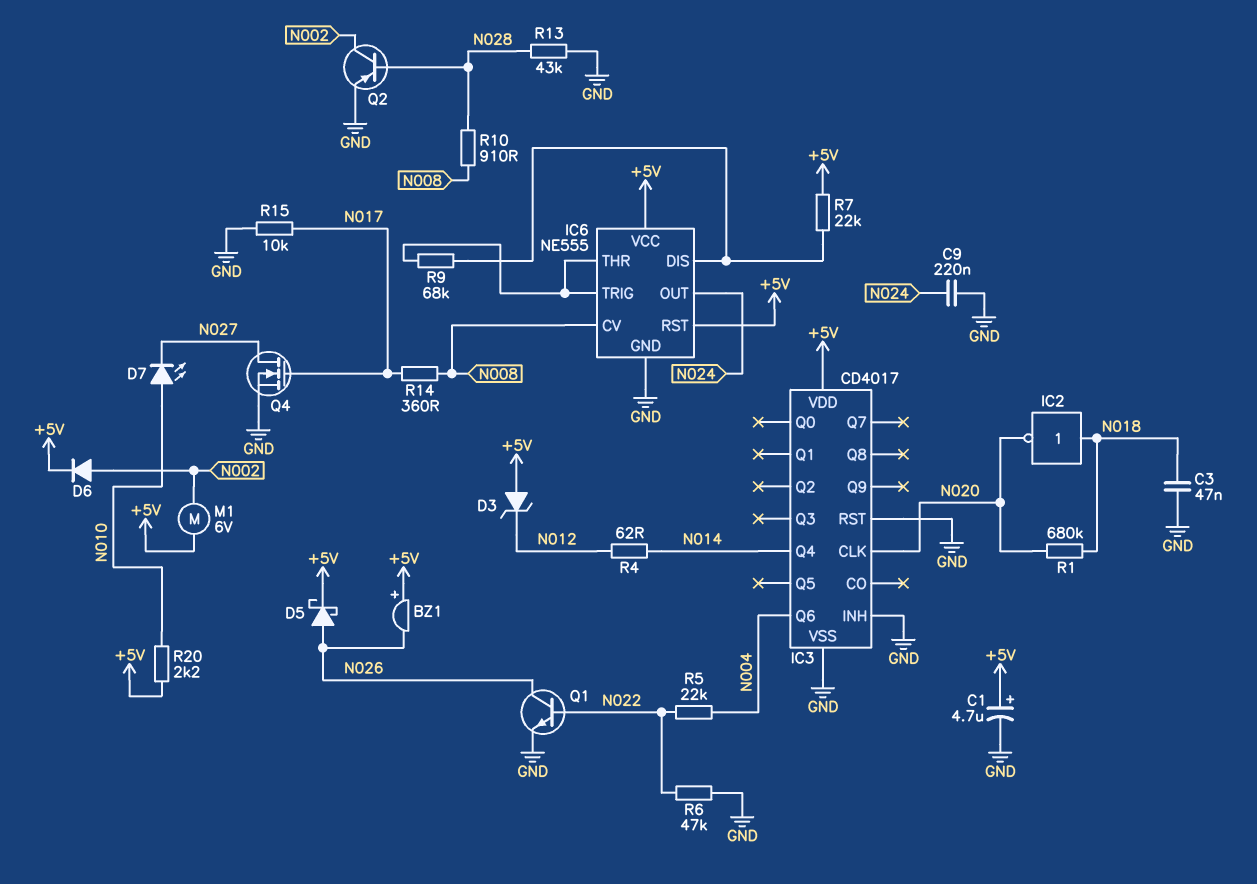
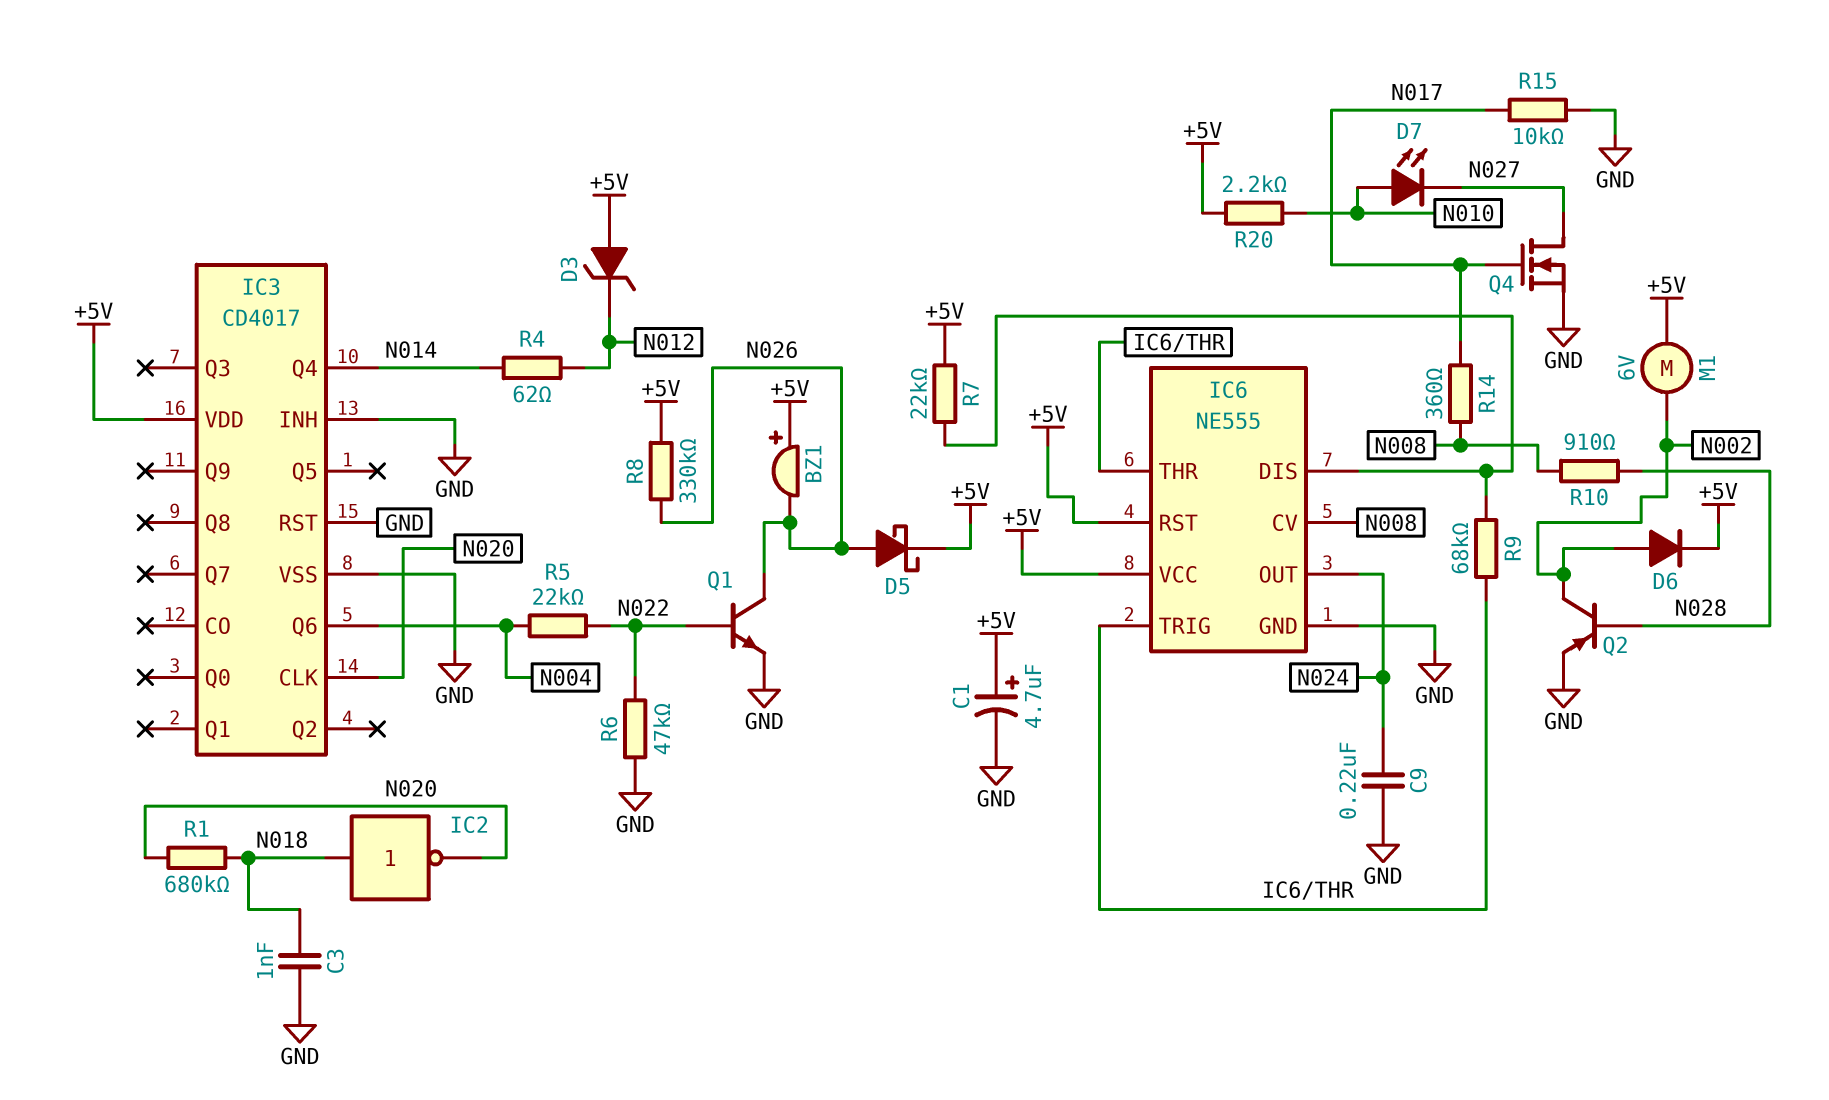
C3: 47nF (GND, N018) -> 1nF (GND, N018)
R8: none -> 330k (+5V, N026)
R13: 43k (GND, N028) -> none

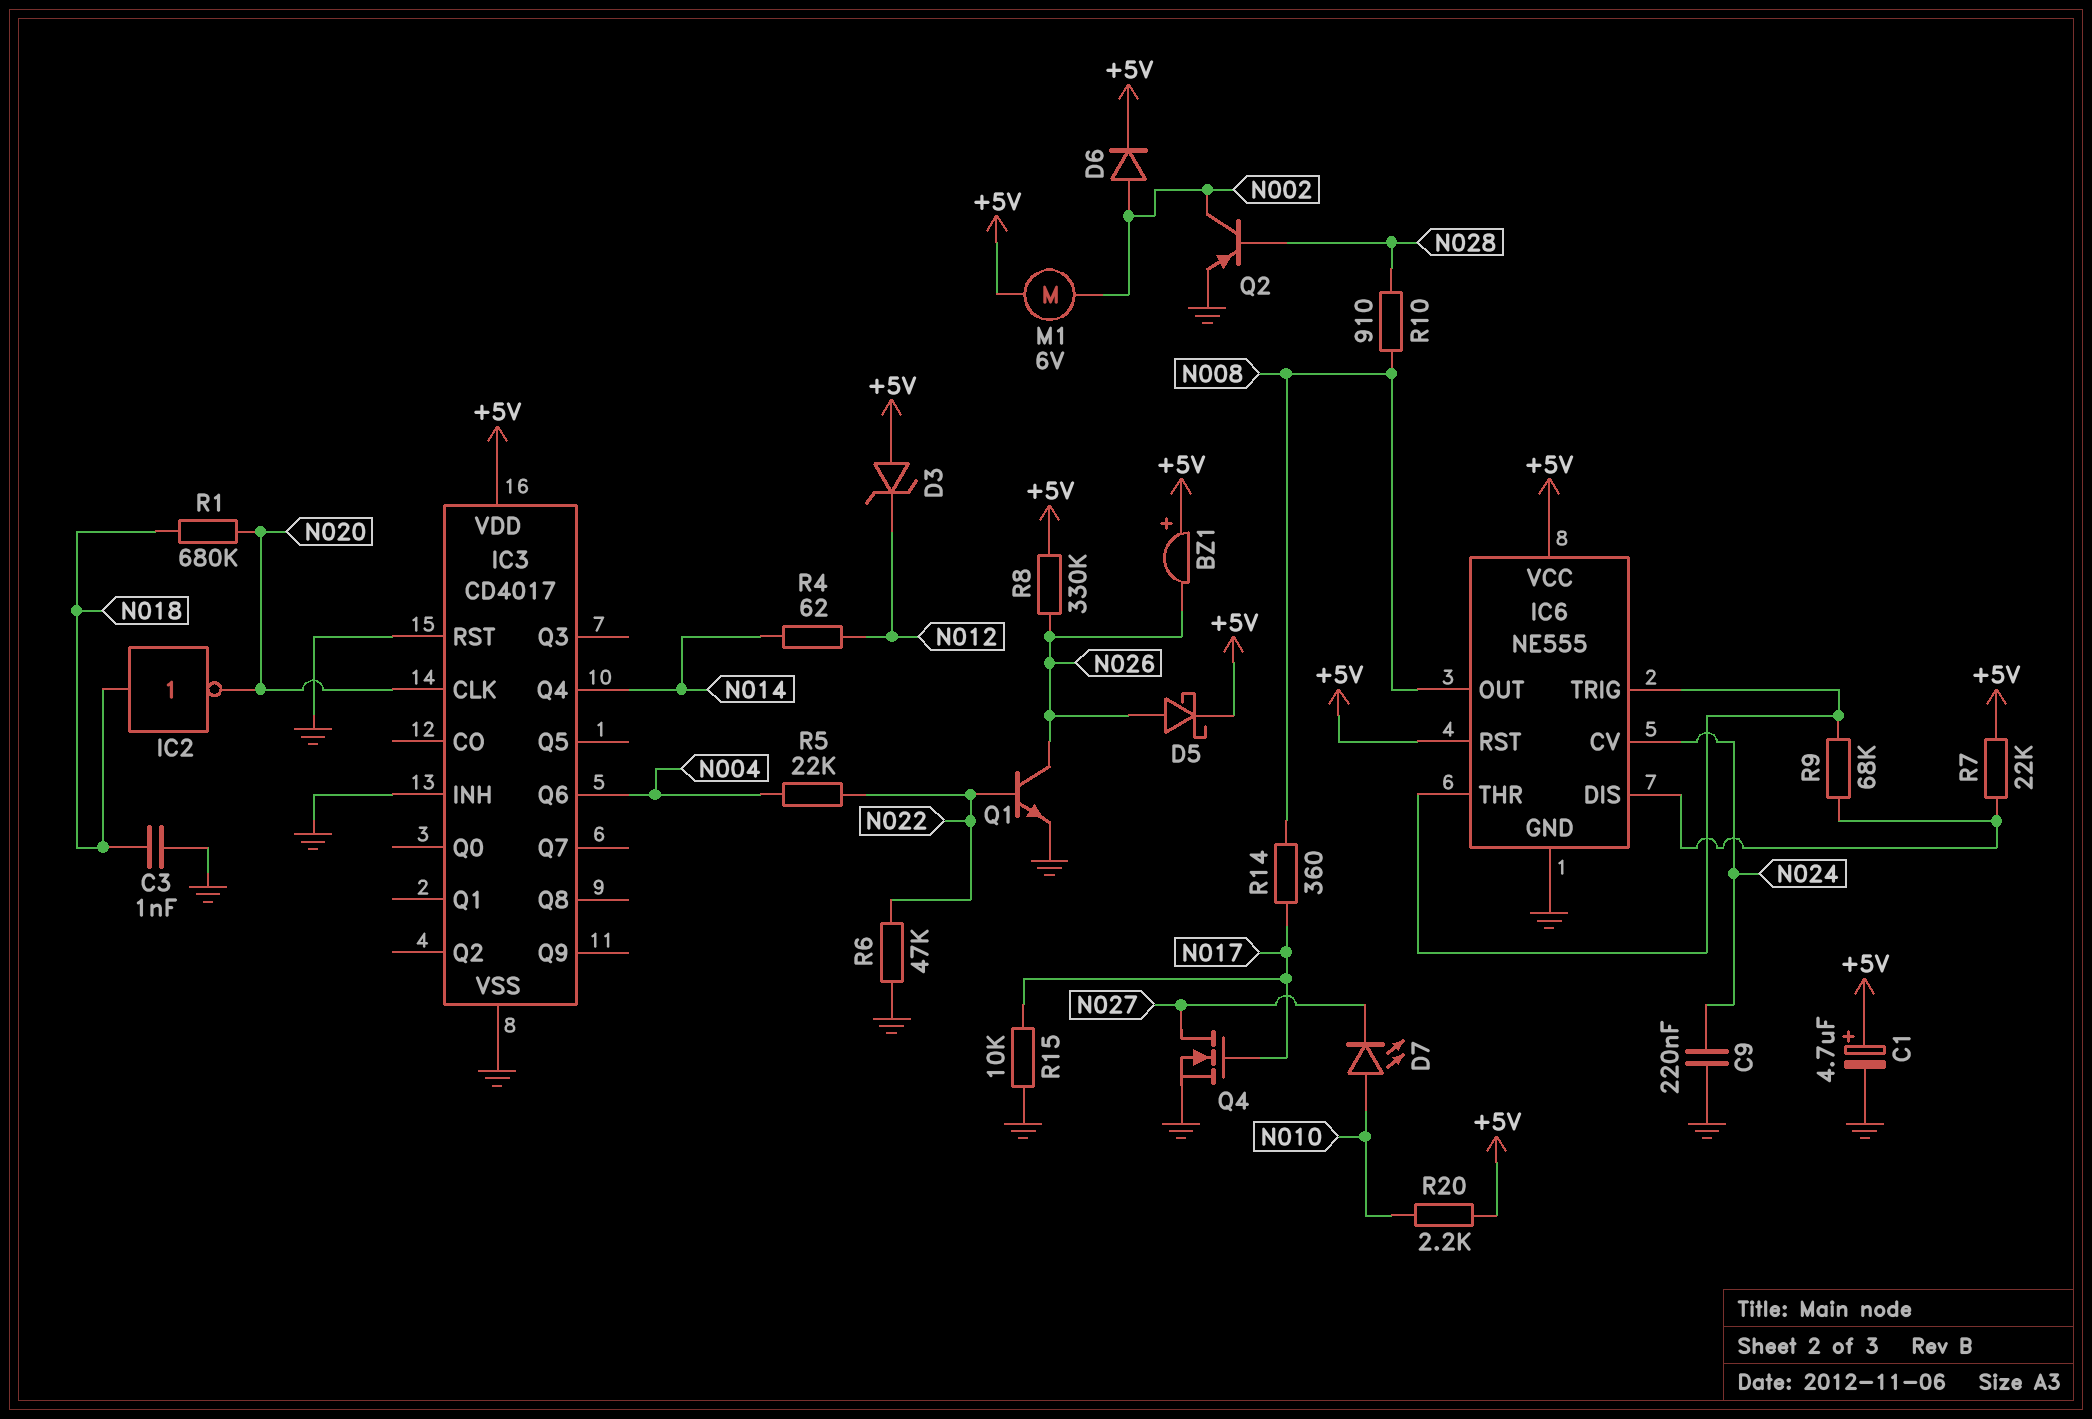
IC6 pin CV: N008 -> N024
IC6 pin OUT: N024 -> N008

